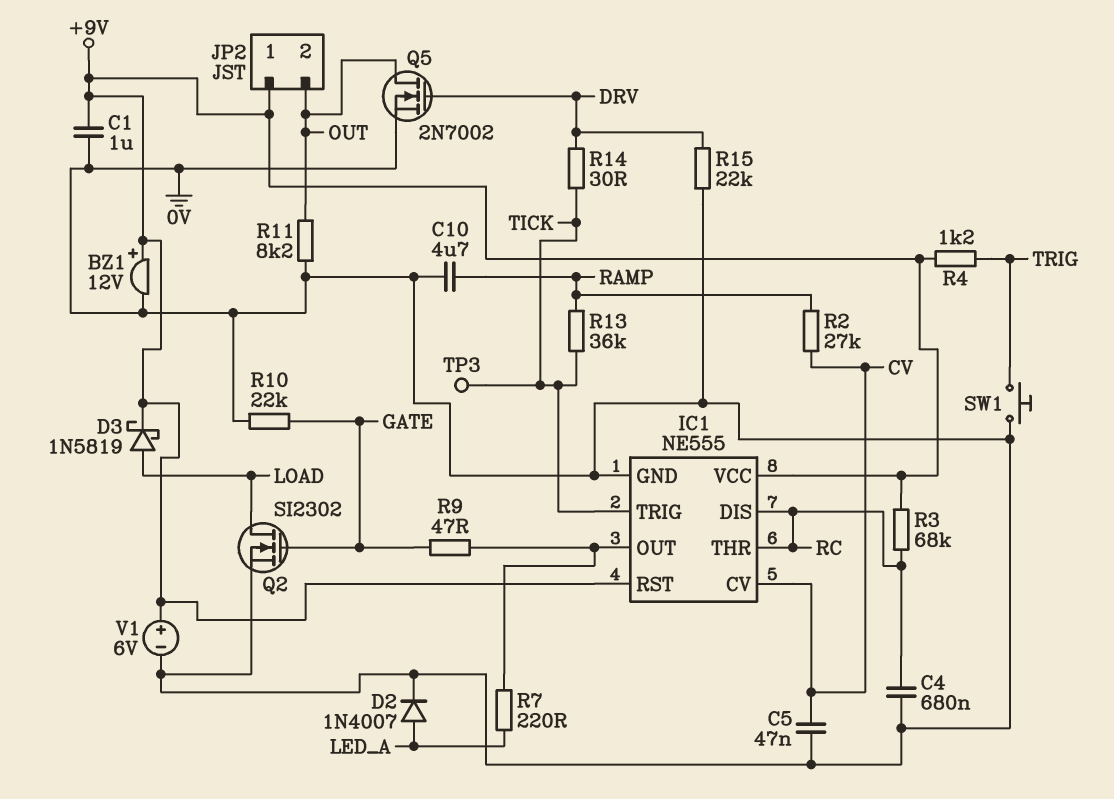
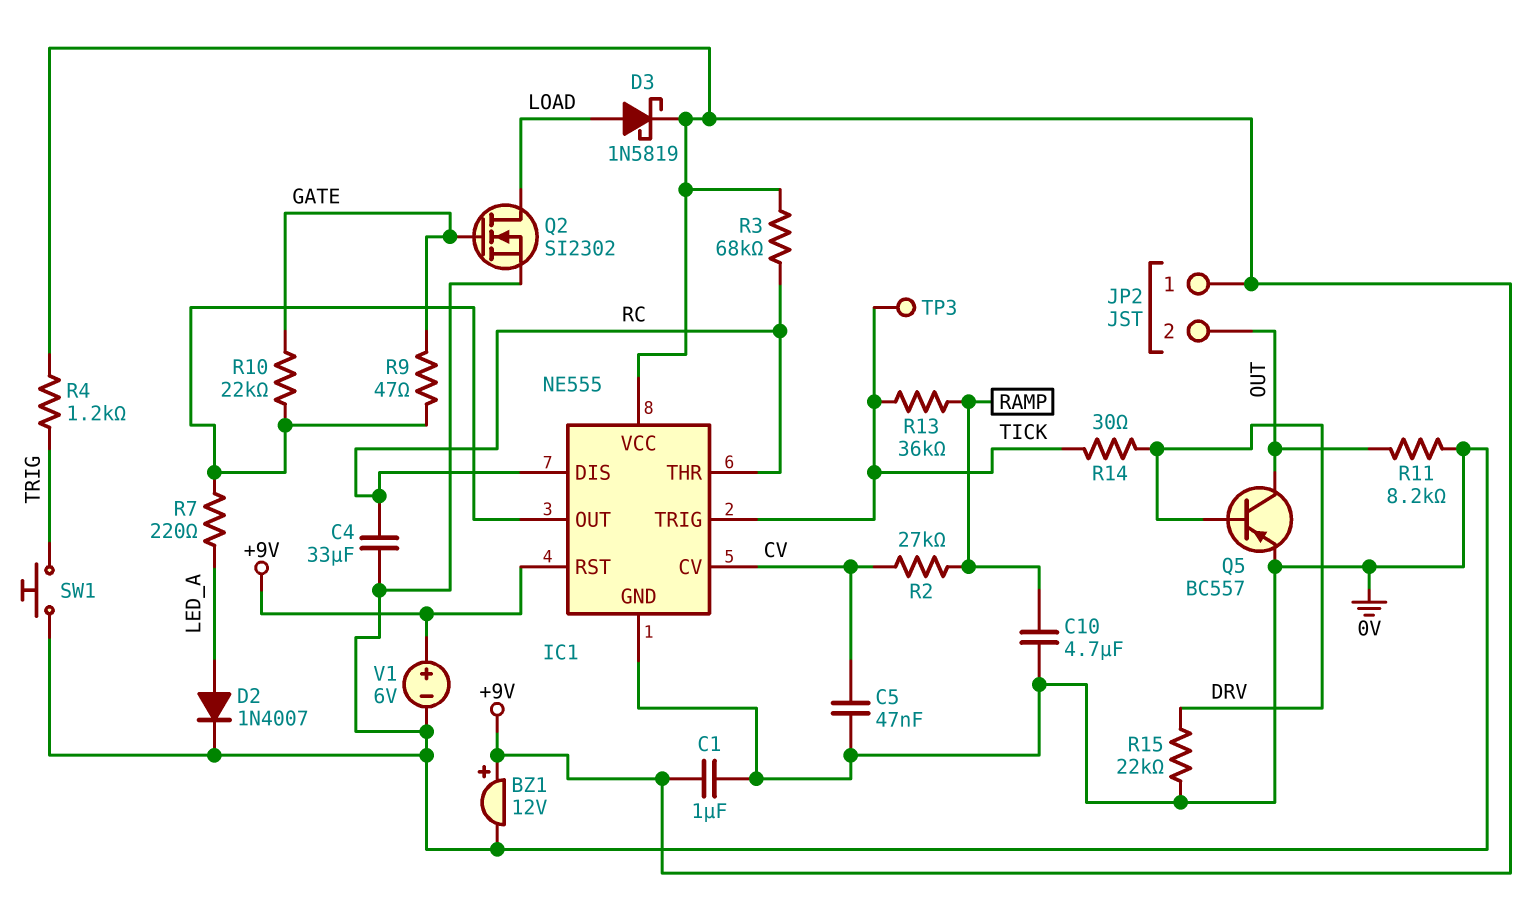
C4: 680nF (0V, RC) -> 33uF (0V, RC)
Q5: NMOS 2N7002 (G DRV, D OUT, S 0V) -> PNP BC557 (B DRV, C OUT, E 0V)
R10: 22k (0V, GATE) -> 22k (GATE, IC1/OUT)

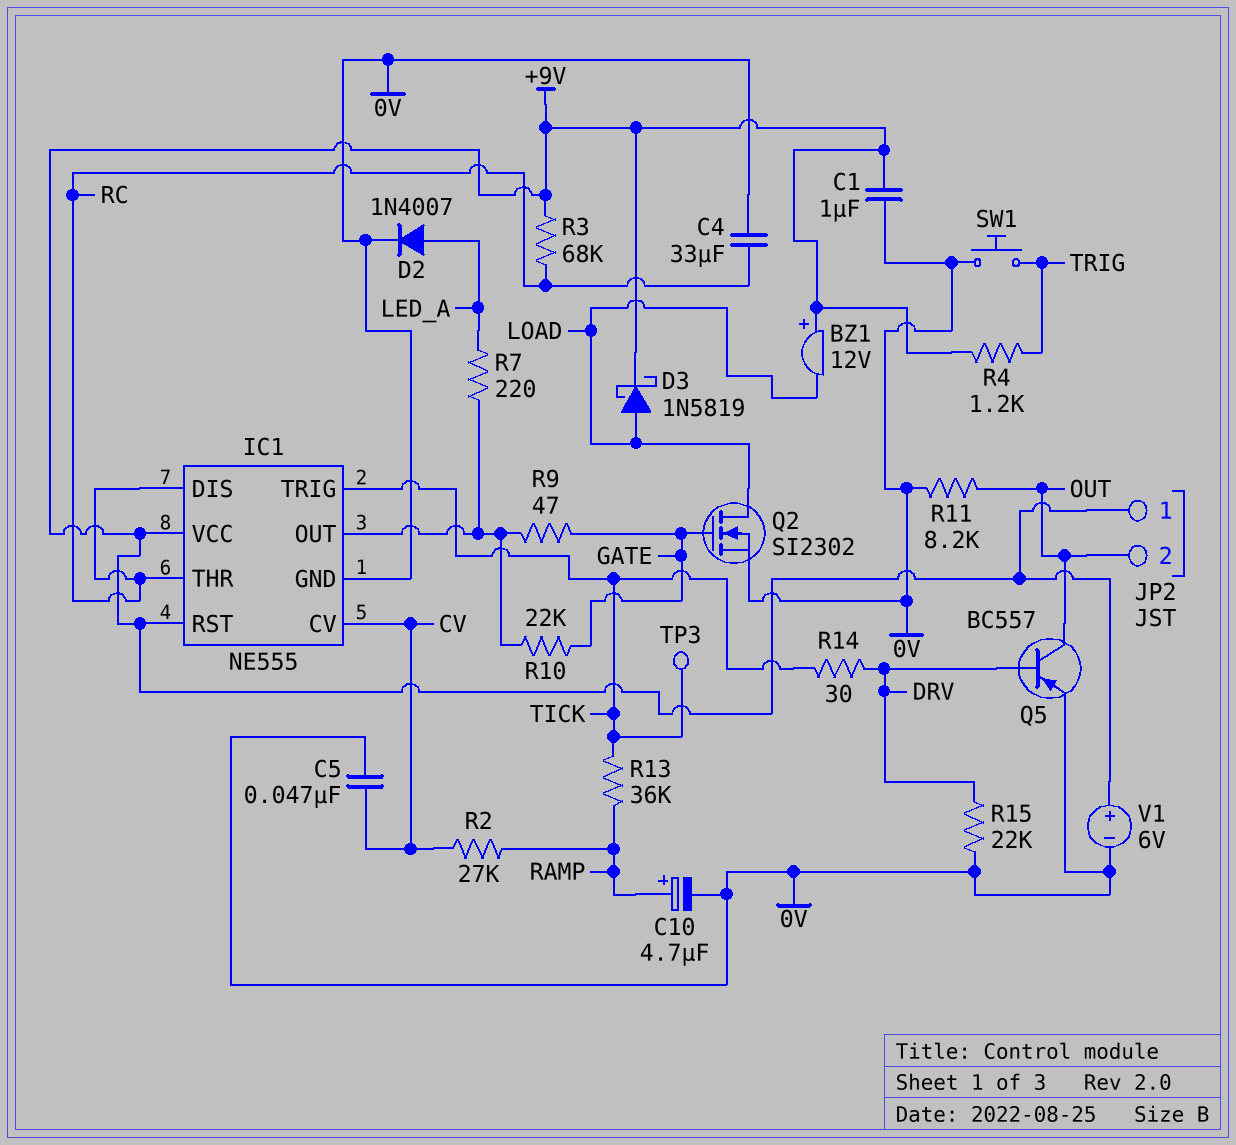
BZ1: buzzer 12V (plus +9V, minus 0V) -> buzzer 12V (plus +9V, minus LOAD)
C10: 4.7uF (0V, RAMP) -> 4.7uF (plus RAMP, minus 0V)

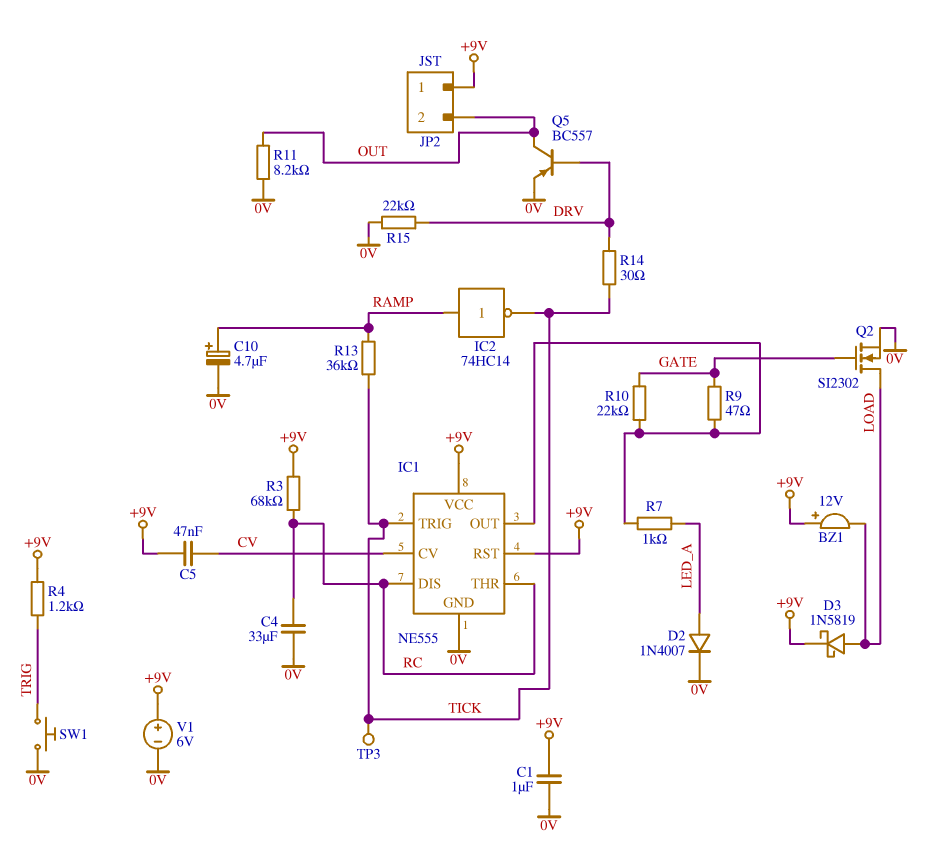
C5: 47nF (0V, CV) -> 47nF (+9V, CV)
IC2: none -> NOT 74HC14 (in RAMP, out TICK)
R2: 27k (CV, RAMP) -> none
R7: 220 (IC1/OUT, LED_A) -> 1k (IC1/OUT, LED_A)

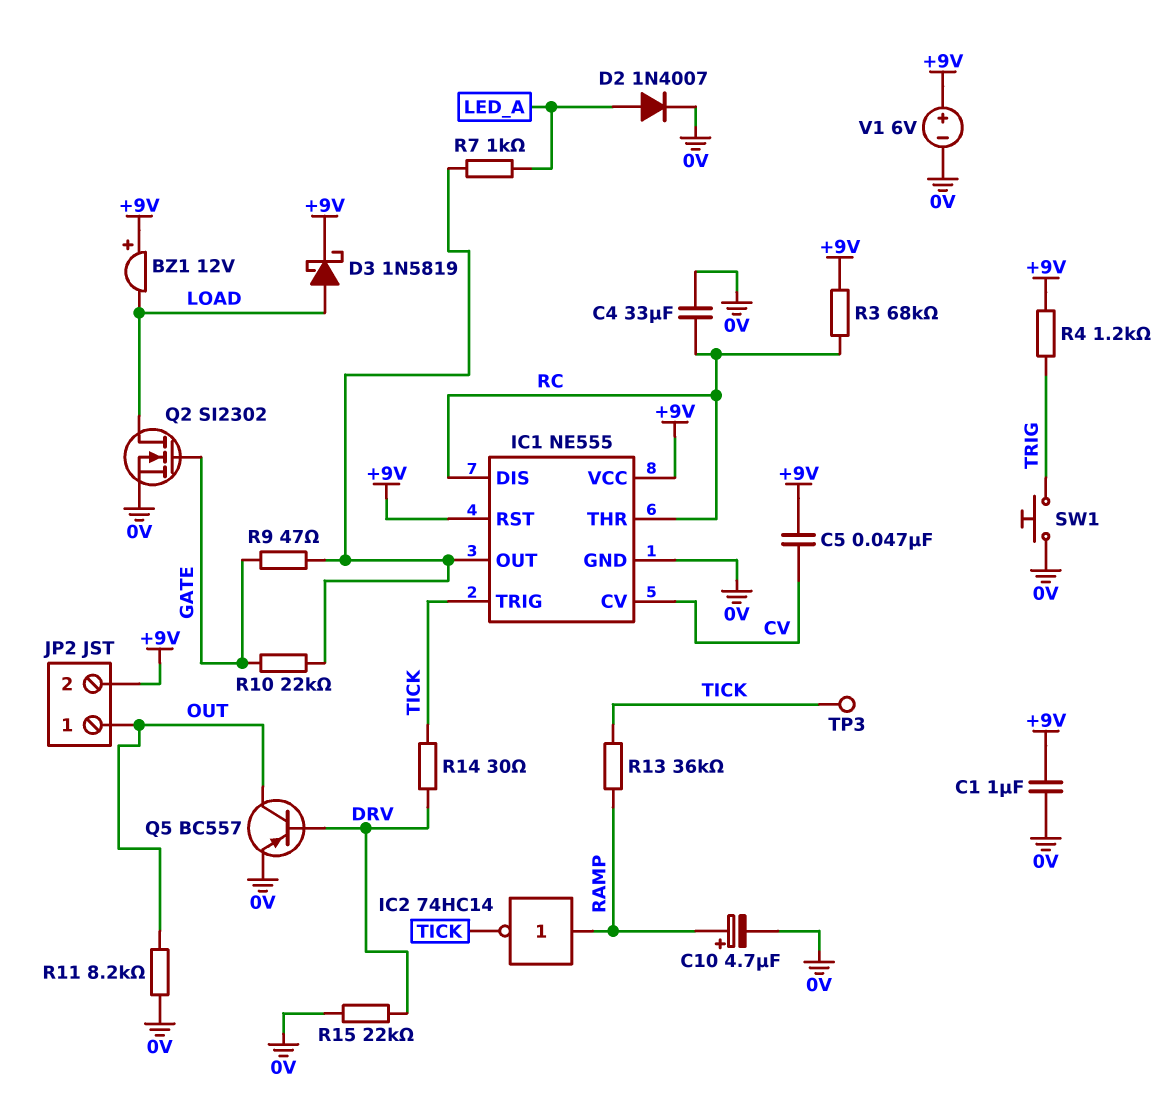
JP2 pin 1: +9V -> OUT
JP2 pin 2: OUT -> +9V

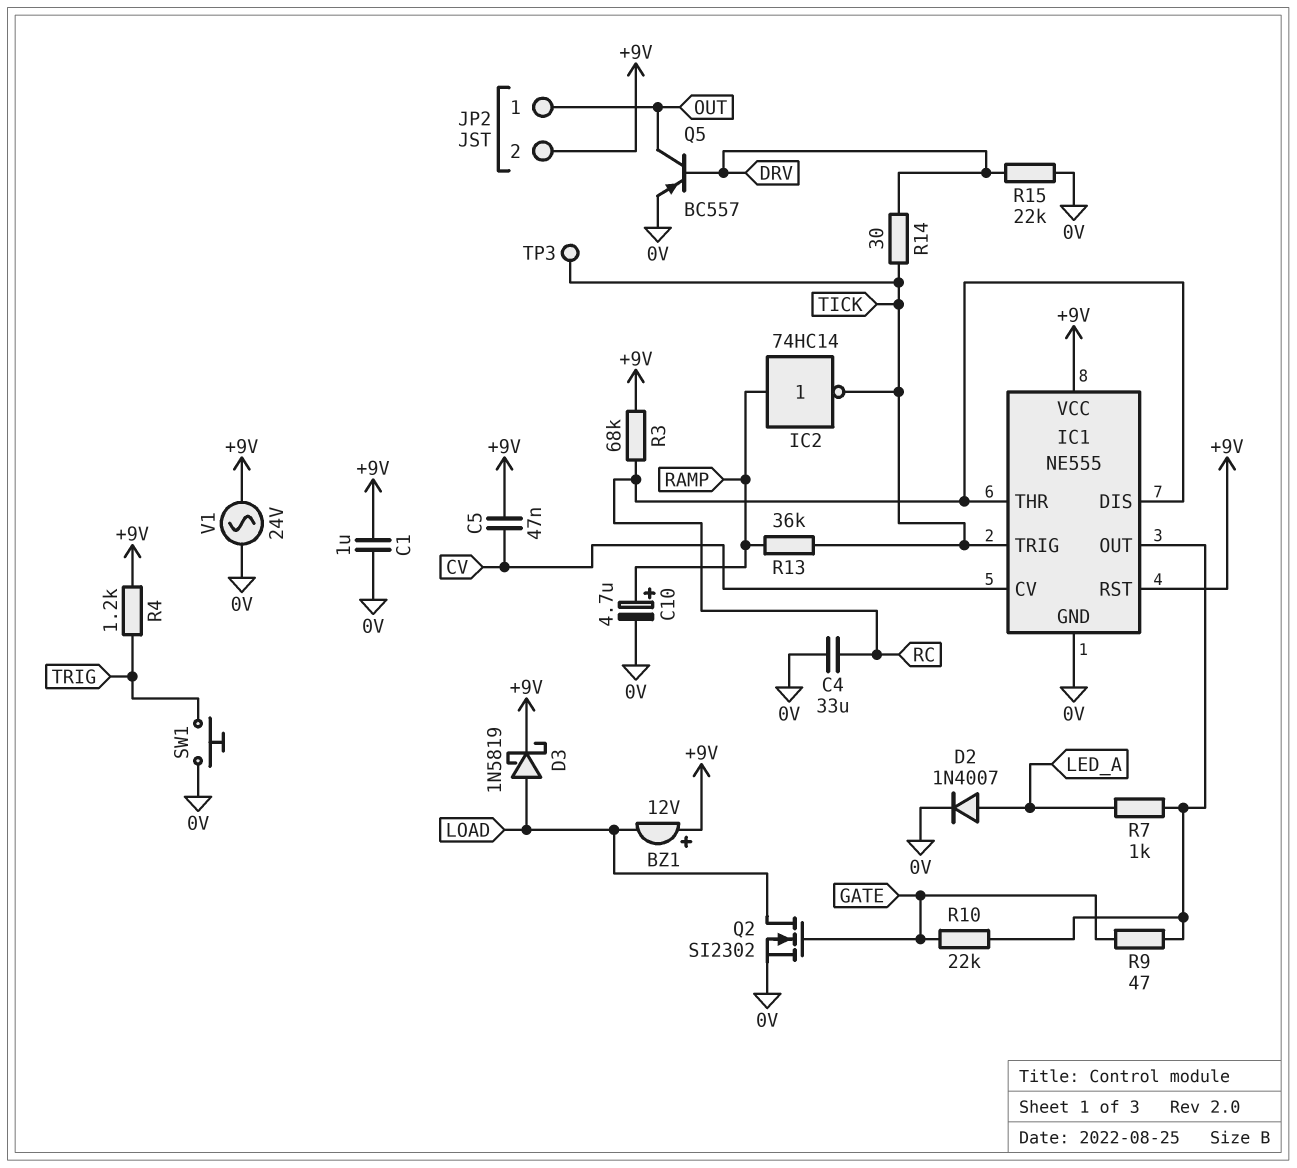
R11: 8.2k (0V, OUT) -> none
V1: 6V (plus +9V, minus 0V) -> AC 24V (+9V, 0V)

